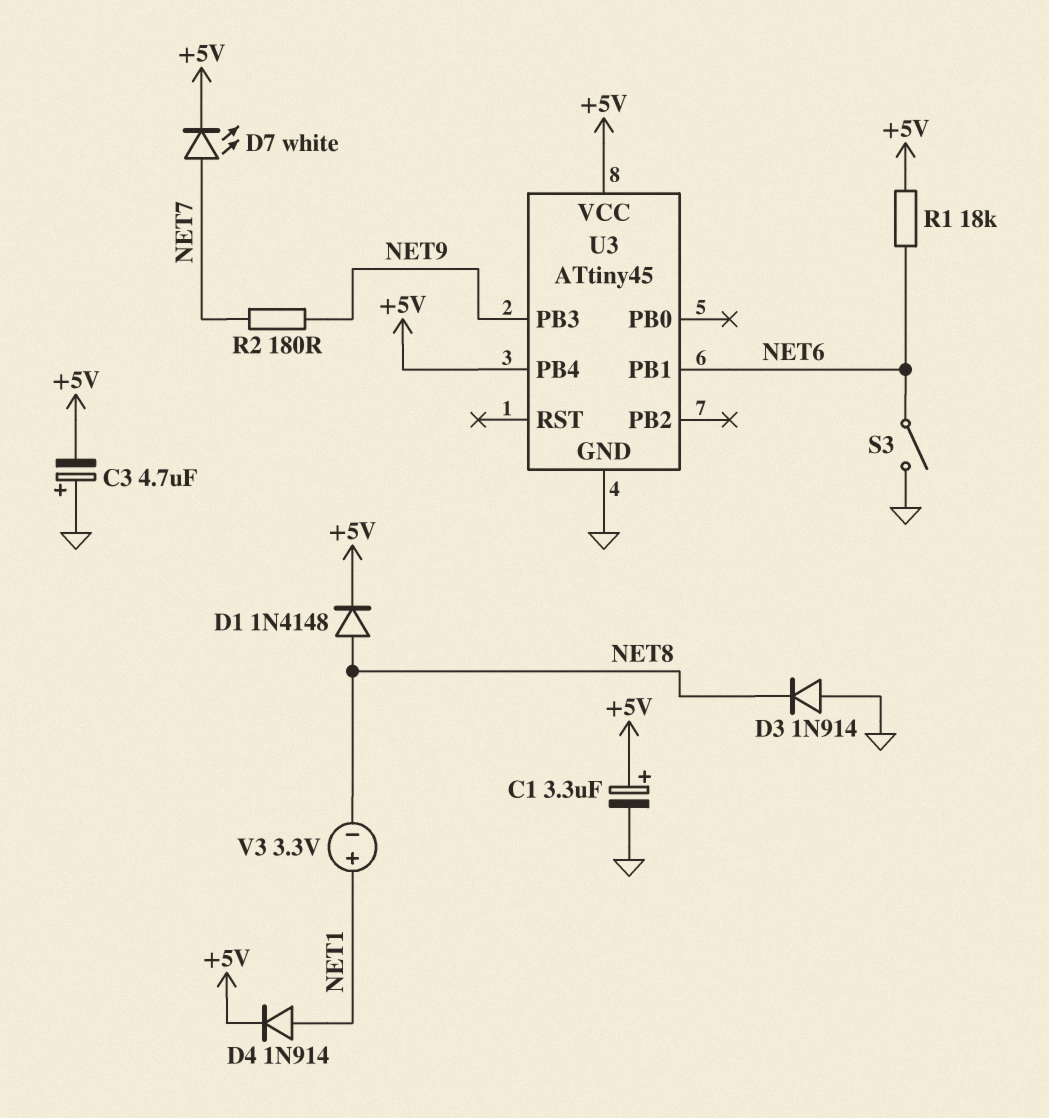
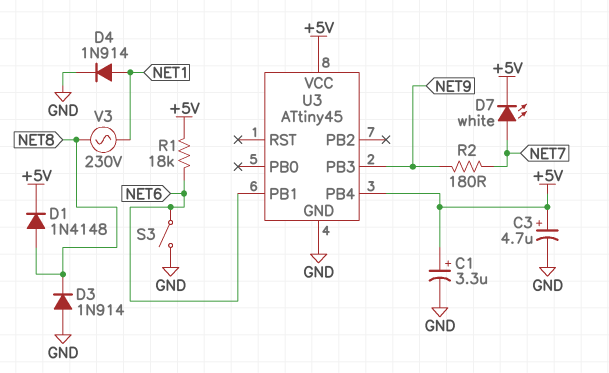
C3: 4.7uF (plus GND, minus +5V) -> 4.7uF (plus +5V, minus GND)
D4: diode 1N914 (A NET1, K +5V) -> diode 1N914 (A NET1, K GND)
V3: 3.3V (plus NET1, minus NET8) -> AC 230V (NET1, NET8)

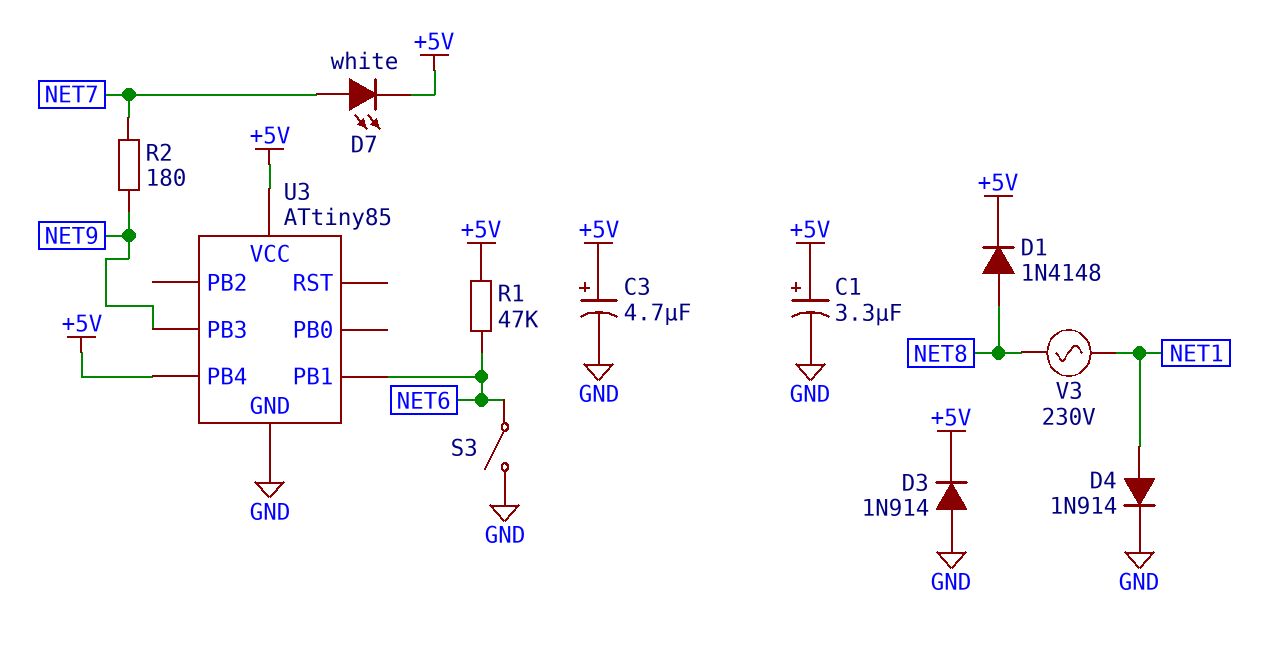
D3: diode 1N914 (A GND, K NET8) -> diode 1N914 (A GND, K +5V)
R1: 18k (+5V, NET6) -> 47k (+5V, NET6)
U3: ATtiny45 -> ATtiny85

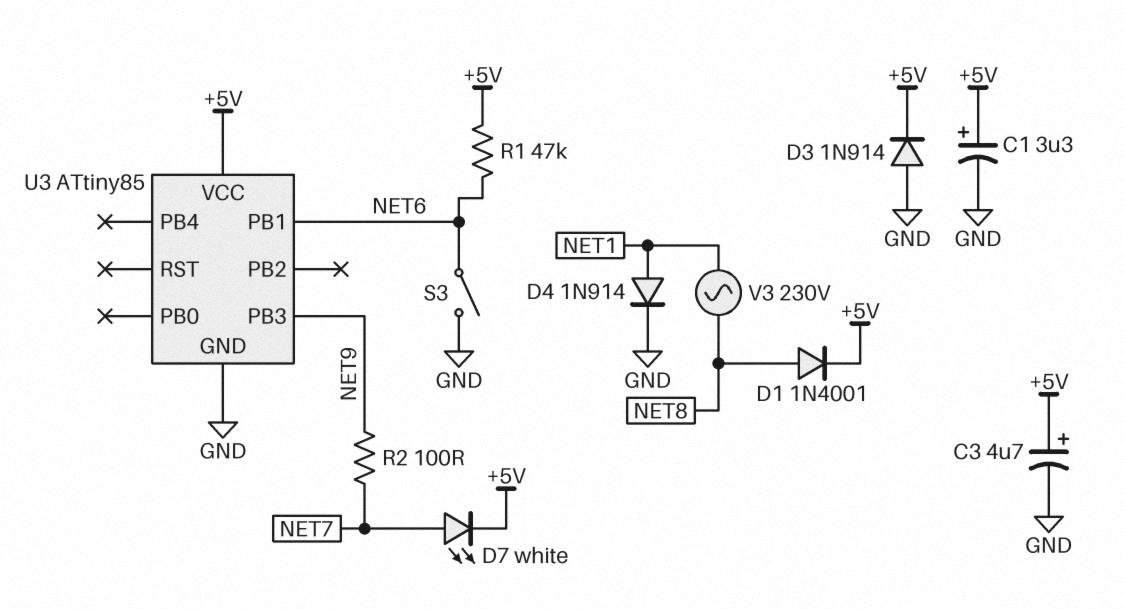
D1: diode 1N4148 (A NET8, K +5V) -> diode 1N4001 (A NET8, K +5V)
R2: 180 (NET7, NET9) -> 100 (NET7, NET9)
U3 pin PB4: +5V -> none

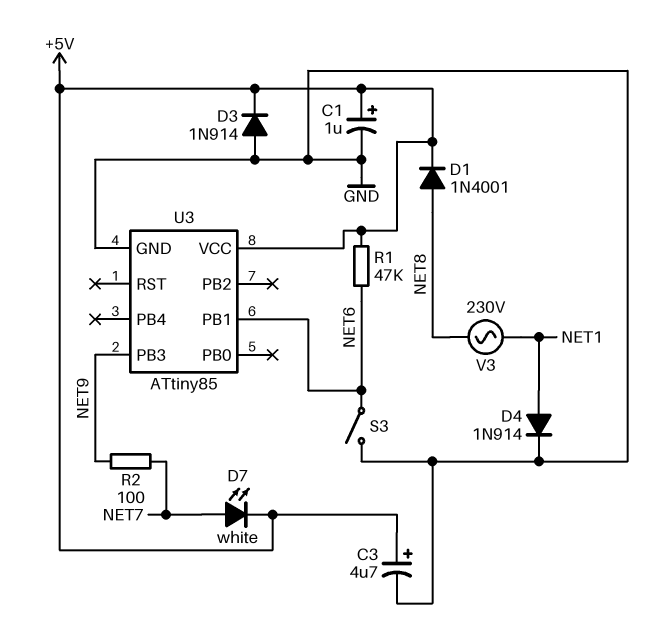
C1: 3.3uF (plus +5V, minus GND) -> 1uF (plus +5V, minus GND)

